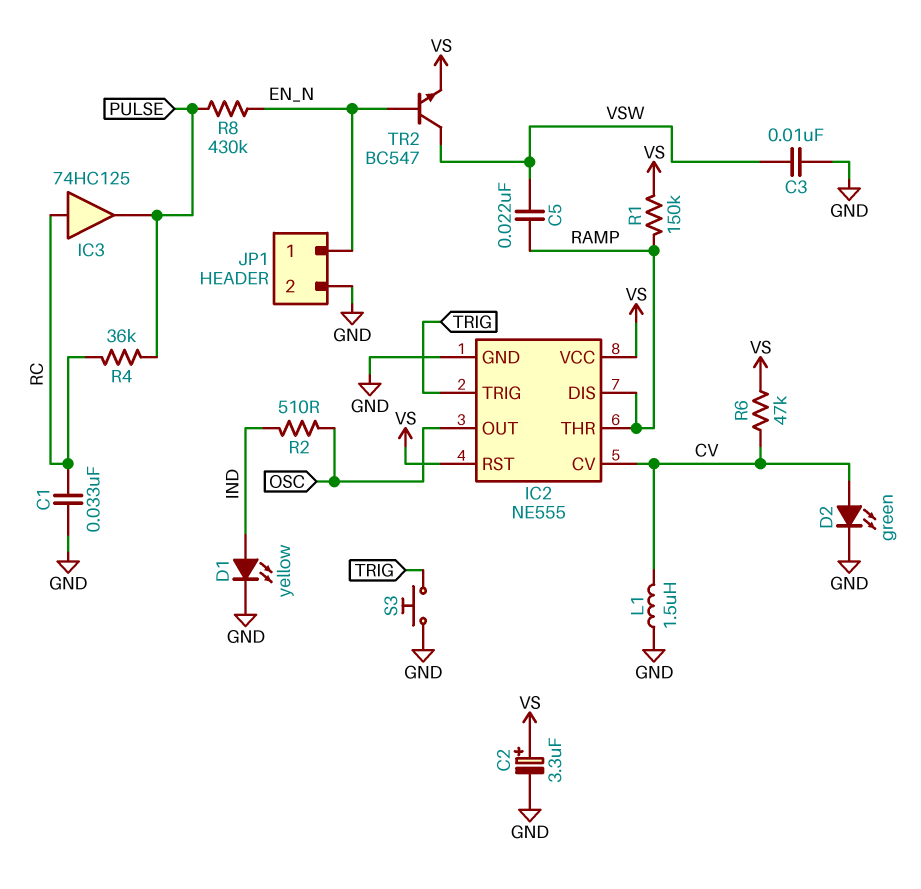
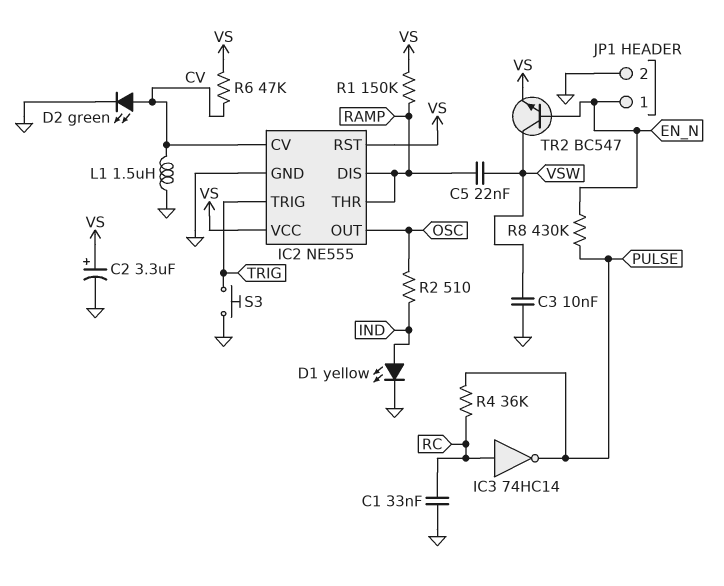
IC3: buffer 74HC125 (in RC, out PULSE) -> NOT 74HC14 (in RC, out PULSE)

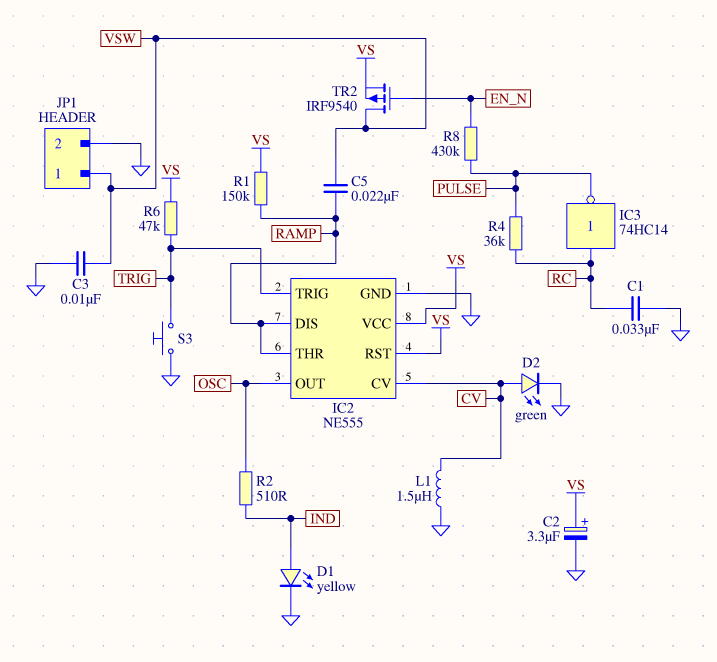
JP1 pin 1: EN_N -> VSW
R6: 47k (CV, VS) -> 47k (TRIG, VS)
TR2: NPN BC547 (B EN_N, C VSW, E VS) -> PMOS IRF9540 (G EN_N, D VSW, S VS)

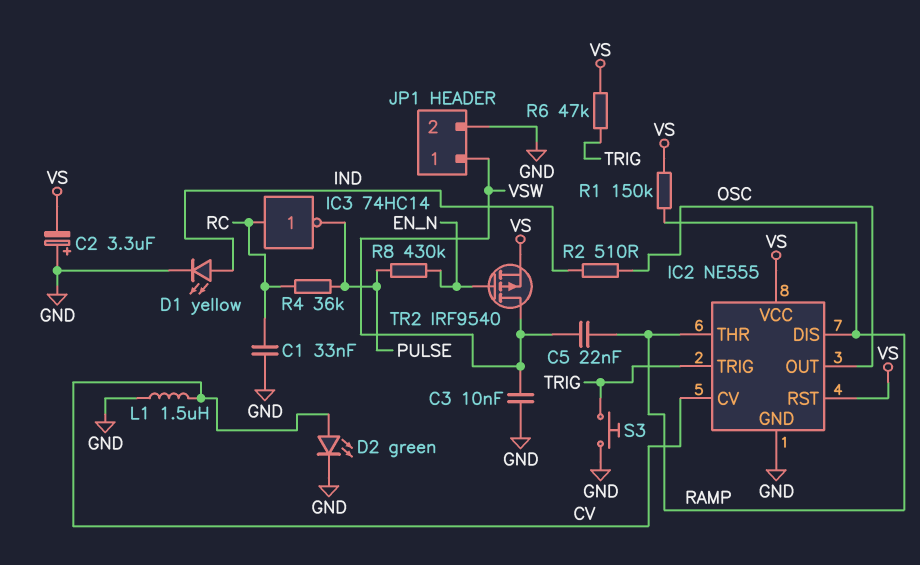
C2: 3.3uF (plus VS, minus GND) -> 3.3uF (plus GND, minus VS)

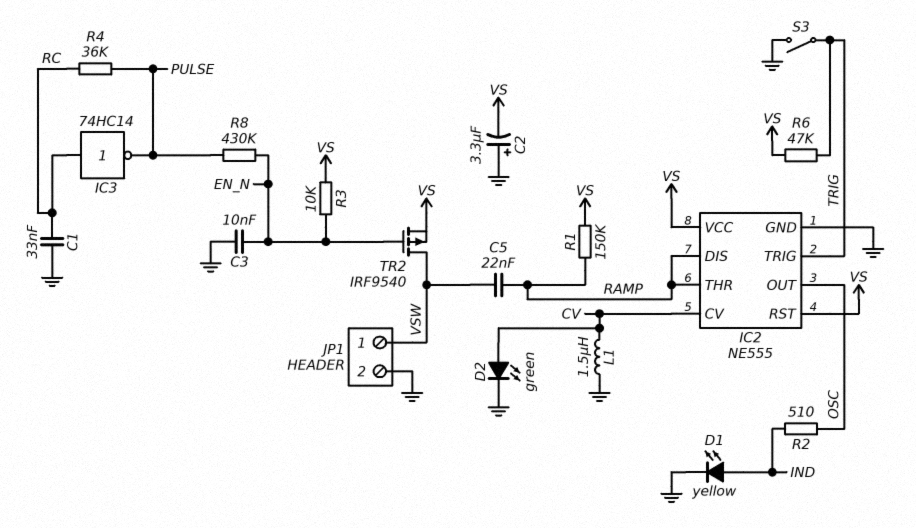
C3: 10nF (GND, VSW) -> 10nF (EN_N, GND)
R3: none -> 10k (EN_N, VS)
S3: button (GND, TRIG) -> switch (GND, TRIG)

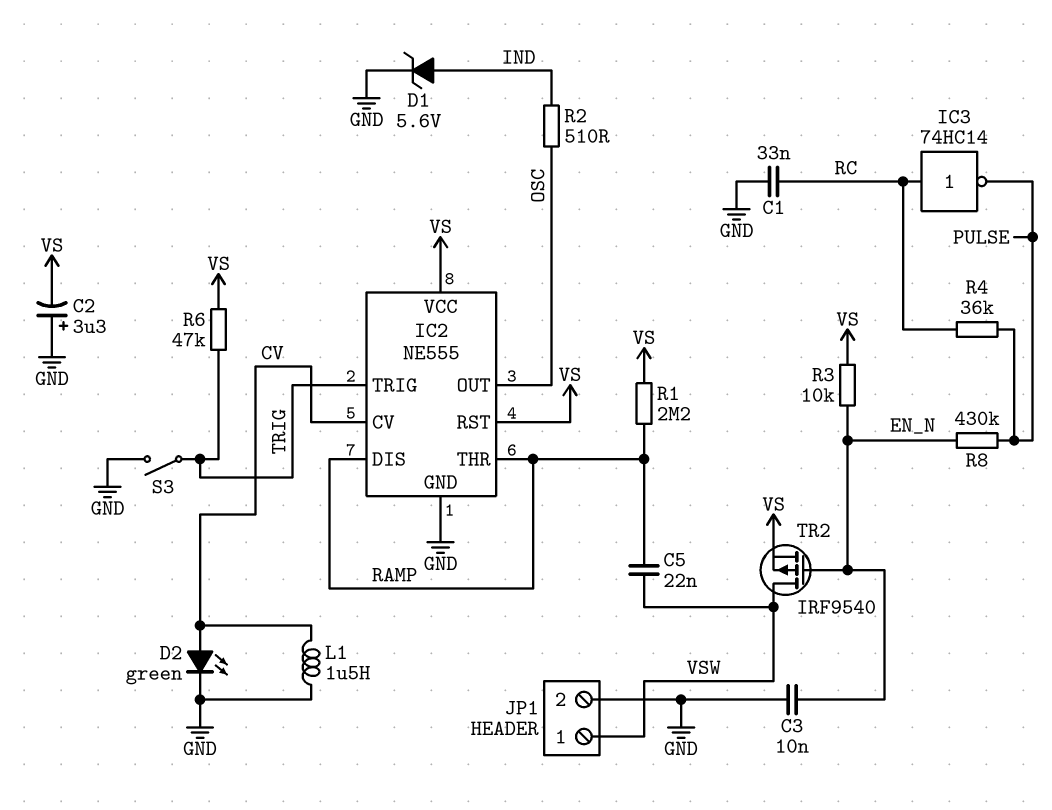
D1: LED yellow (A IND, K GND) -> zener 5.6V (A IND, K GND)
R1: 150k (RAMP, VS) -> 2.2M (RAMP, VS)

